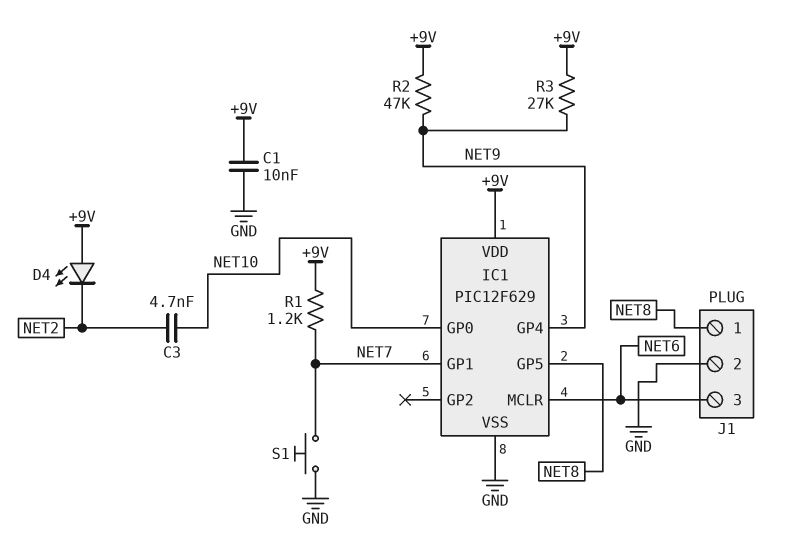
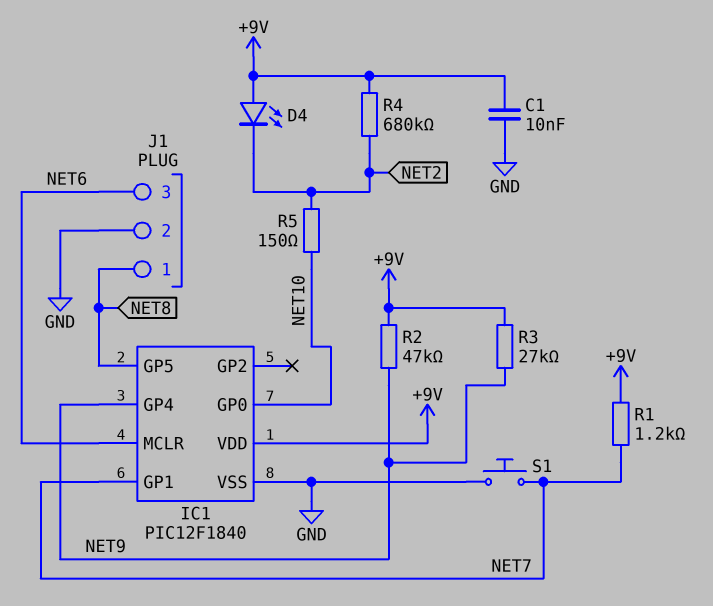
C3: 4.7nF (NET2, NET10) -> none
IC1: PIC12F629 -> PIC12F1840
R4: none -> 680k (+9V, NET2)
R5: none -> 150 (NET2, NET10)

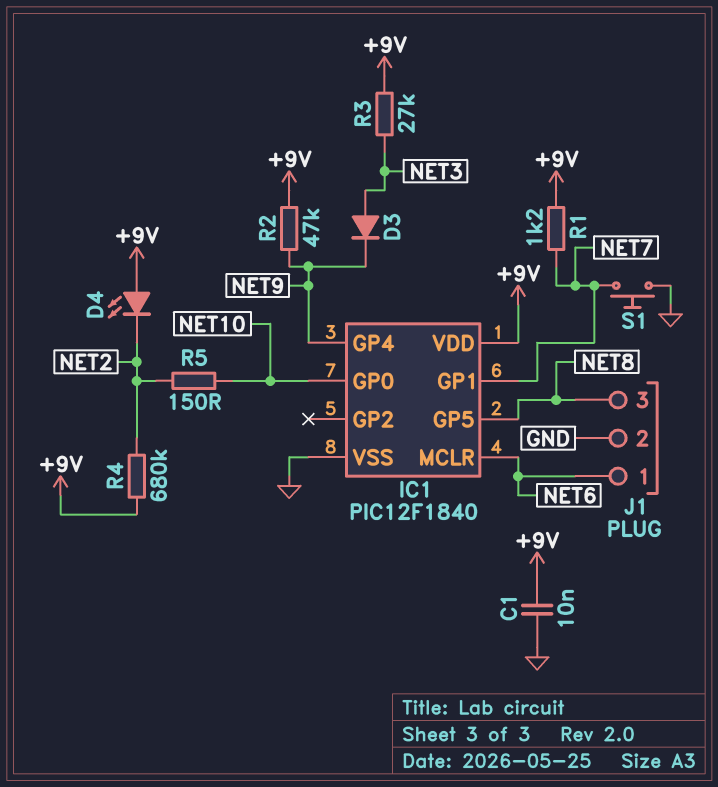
D3: none -> diode (A NET3, K NET9)
J1 pin 1: NET8 -> NET6
J1 pin 3: NET6 -> NET8
R3: 27k (+9V, NET9) -> 27k (+9V, NET3)

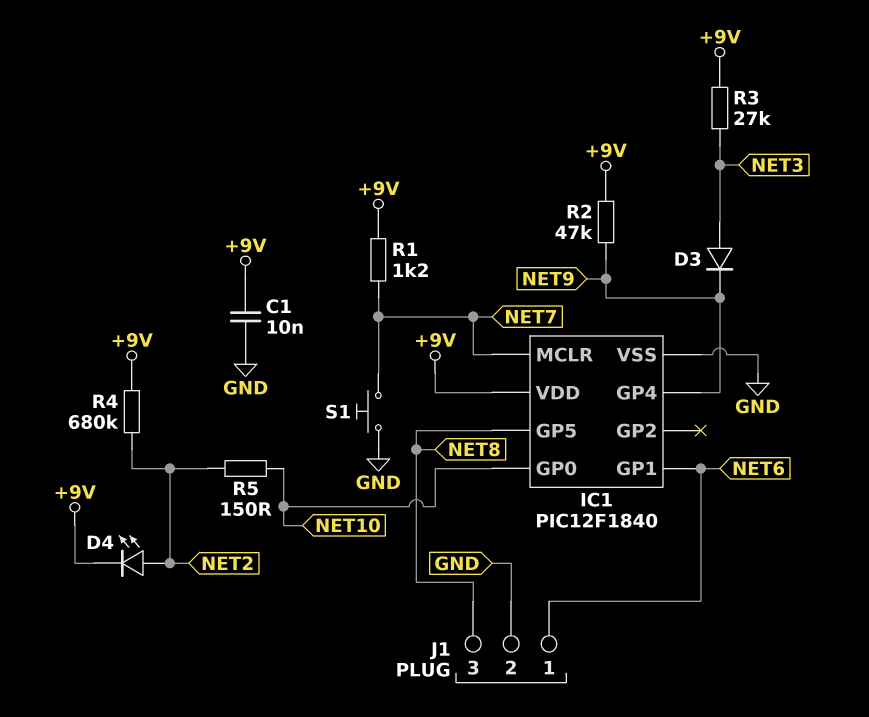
D4: LED (A +9V, K NET2) -> LED (A NET2, K +9V)
IC1 pin GP1: NET7 -> NET6
IC1 pin MCLR: NET6 -> NET7

